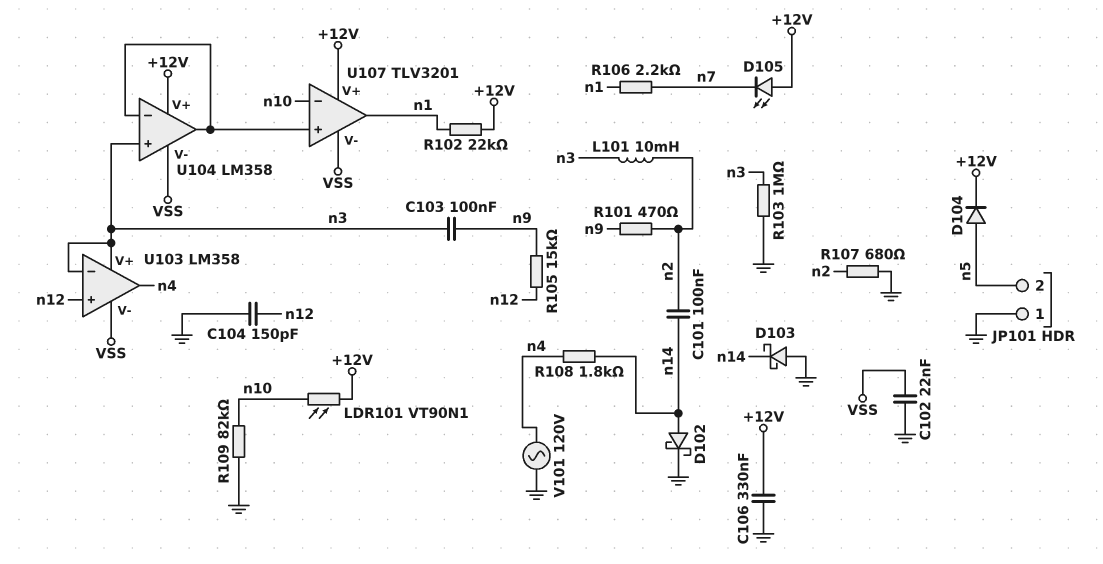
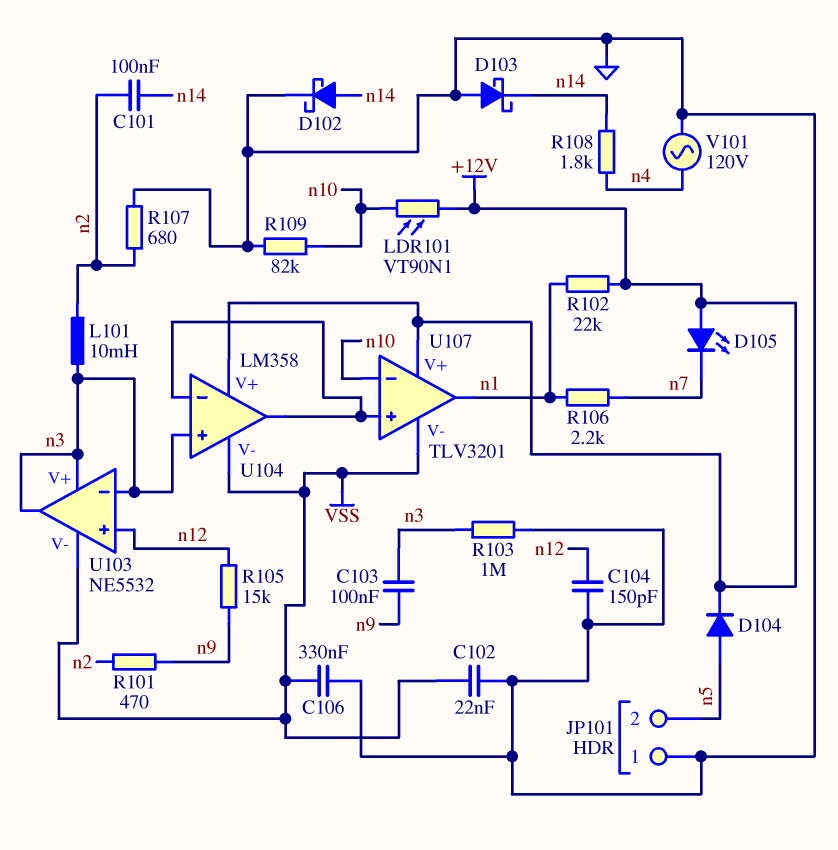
C106: 330nF (+12V, GND) -> 330nF (GND, VSS)
U103: LM358 -> NE5532
U103 pin out: n4 -> n3

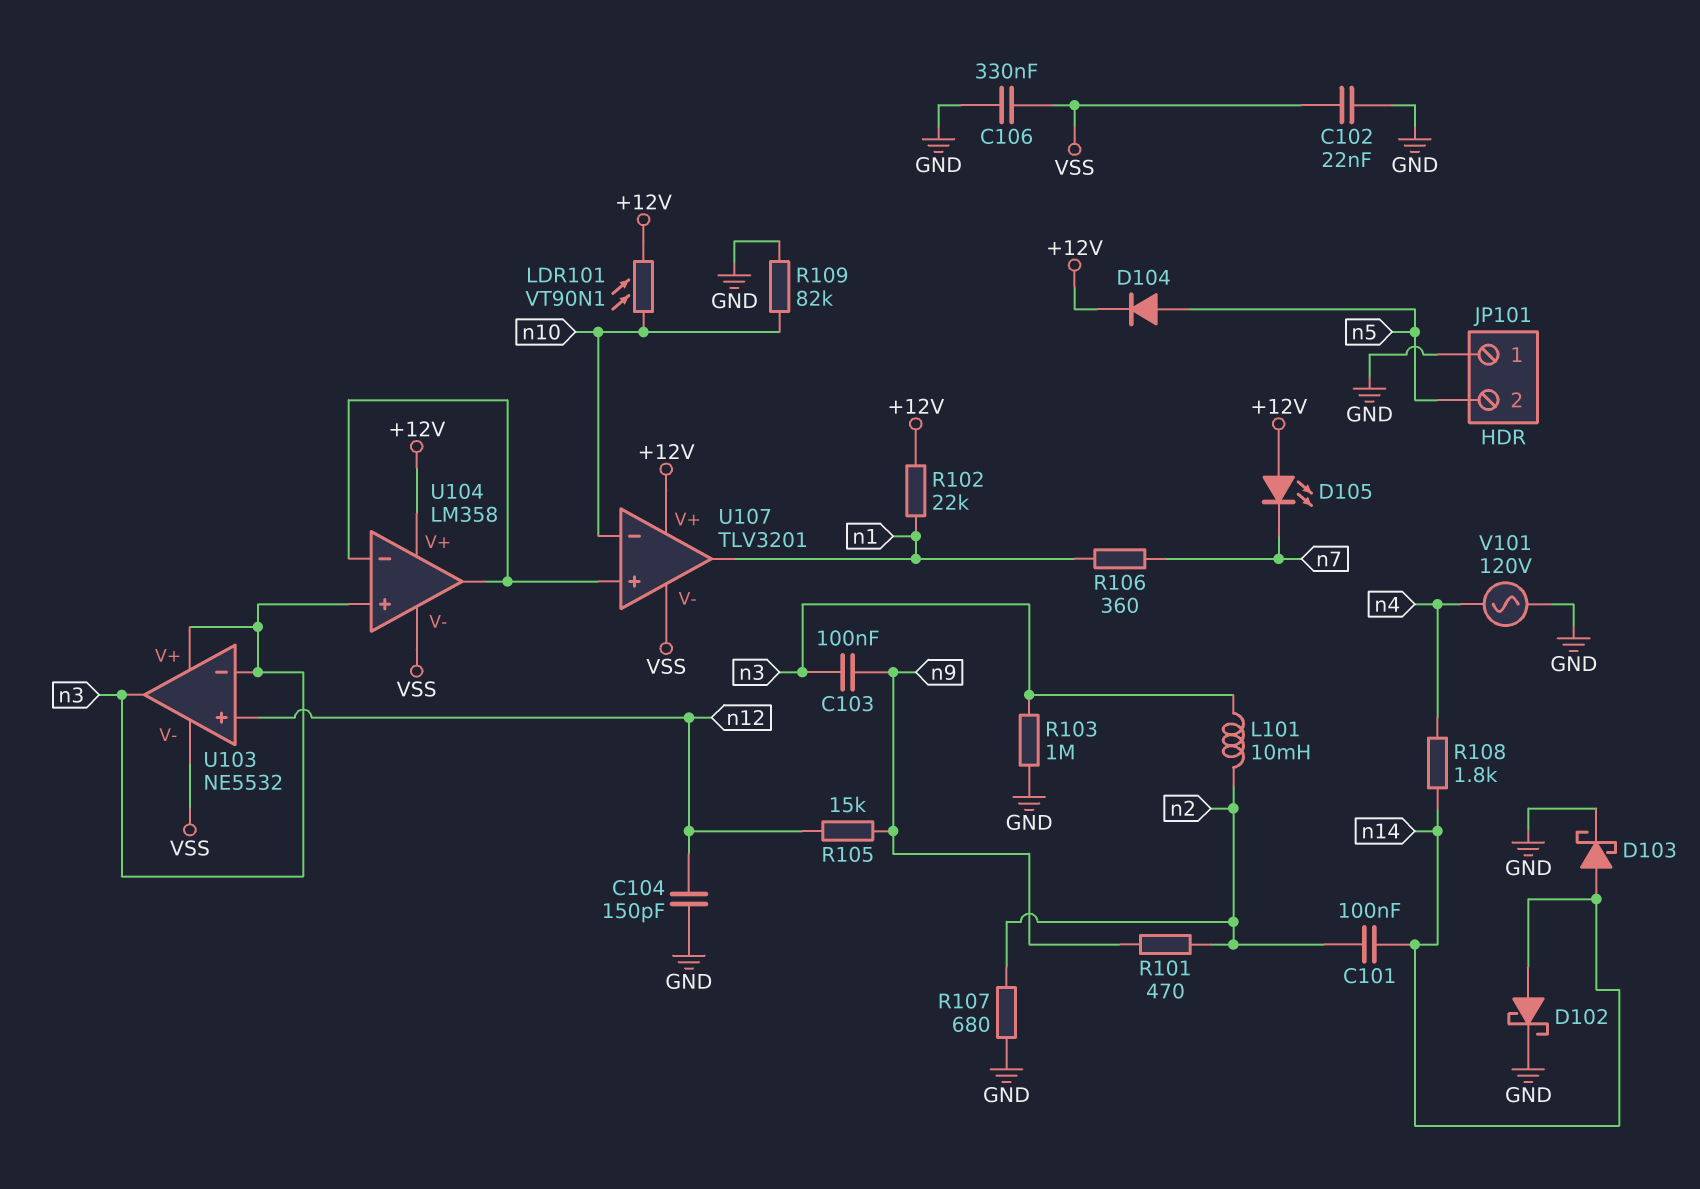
D103: schottky (A GND, K n14) -> schottky (A n14, K GND)
R106: 2.2k (n1, n7) -> 360 (n1, n7)

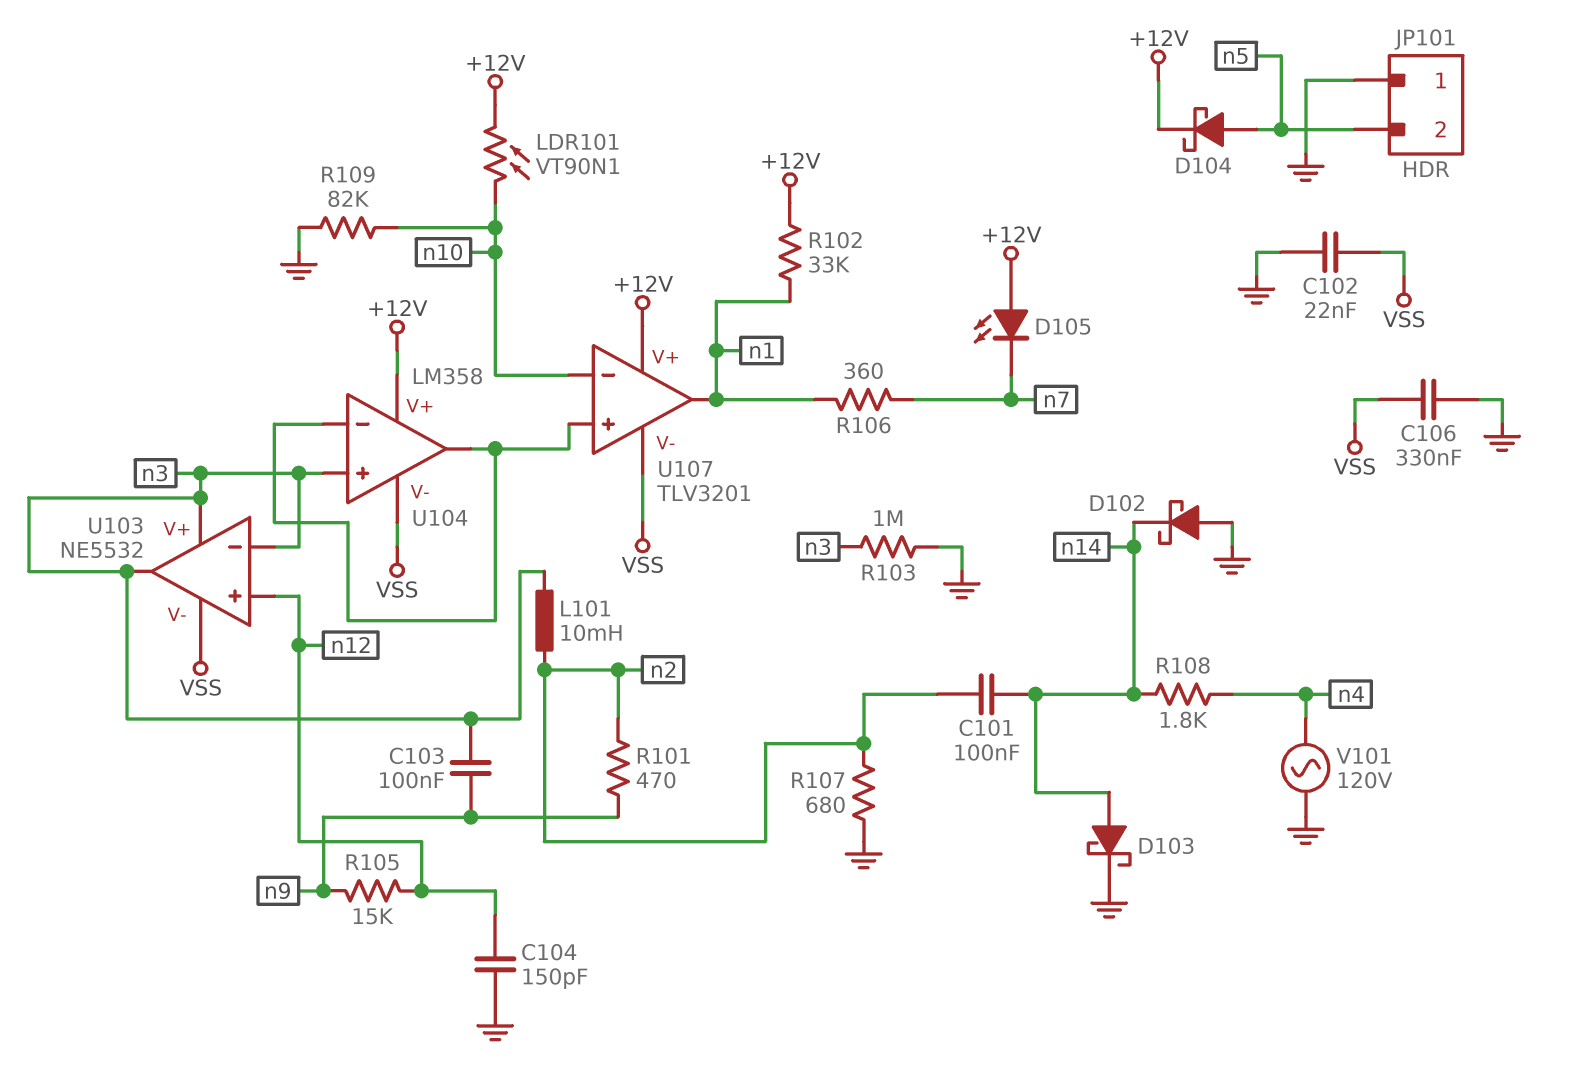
D102: schottky (A n14, K GND) -> schottky (A GND, K n14)
D104: diode (A n5, K +12V) -> schottky (A n5, K +12V)
R102: 22k (+12V, n1) -> 33k (+12V, n1)

